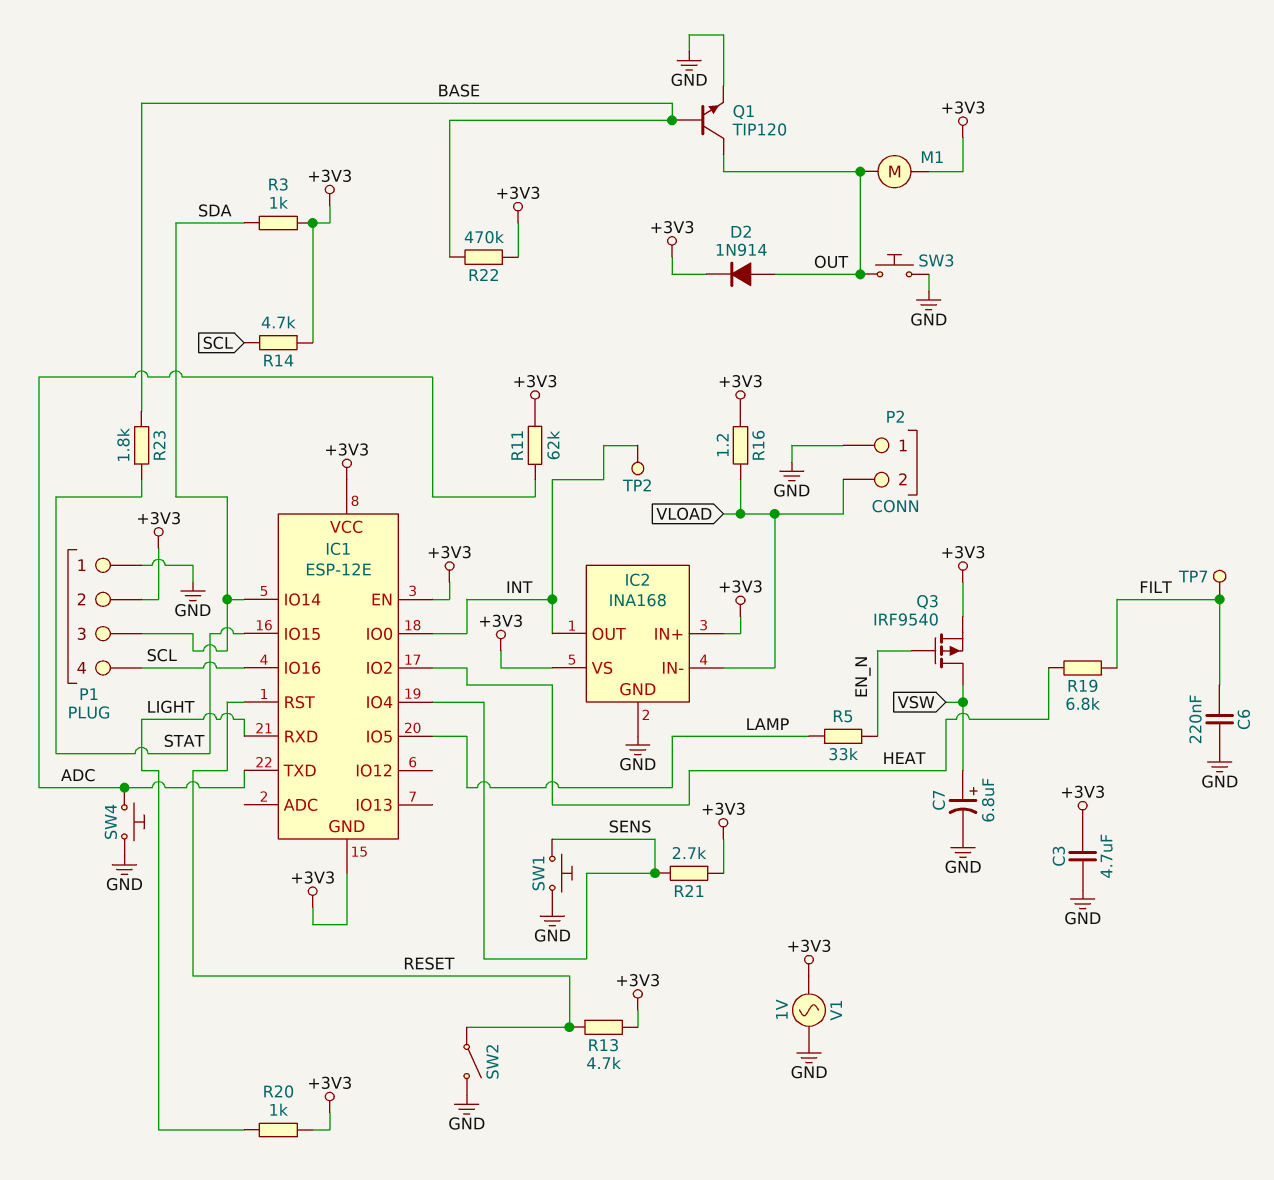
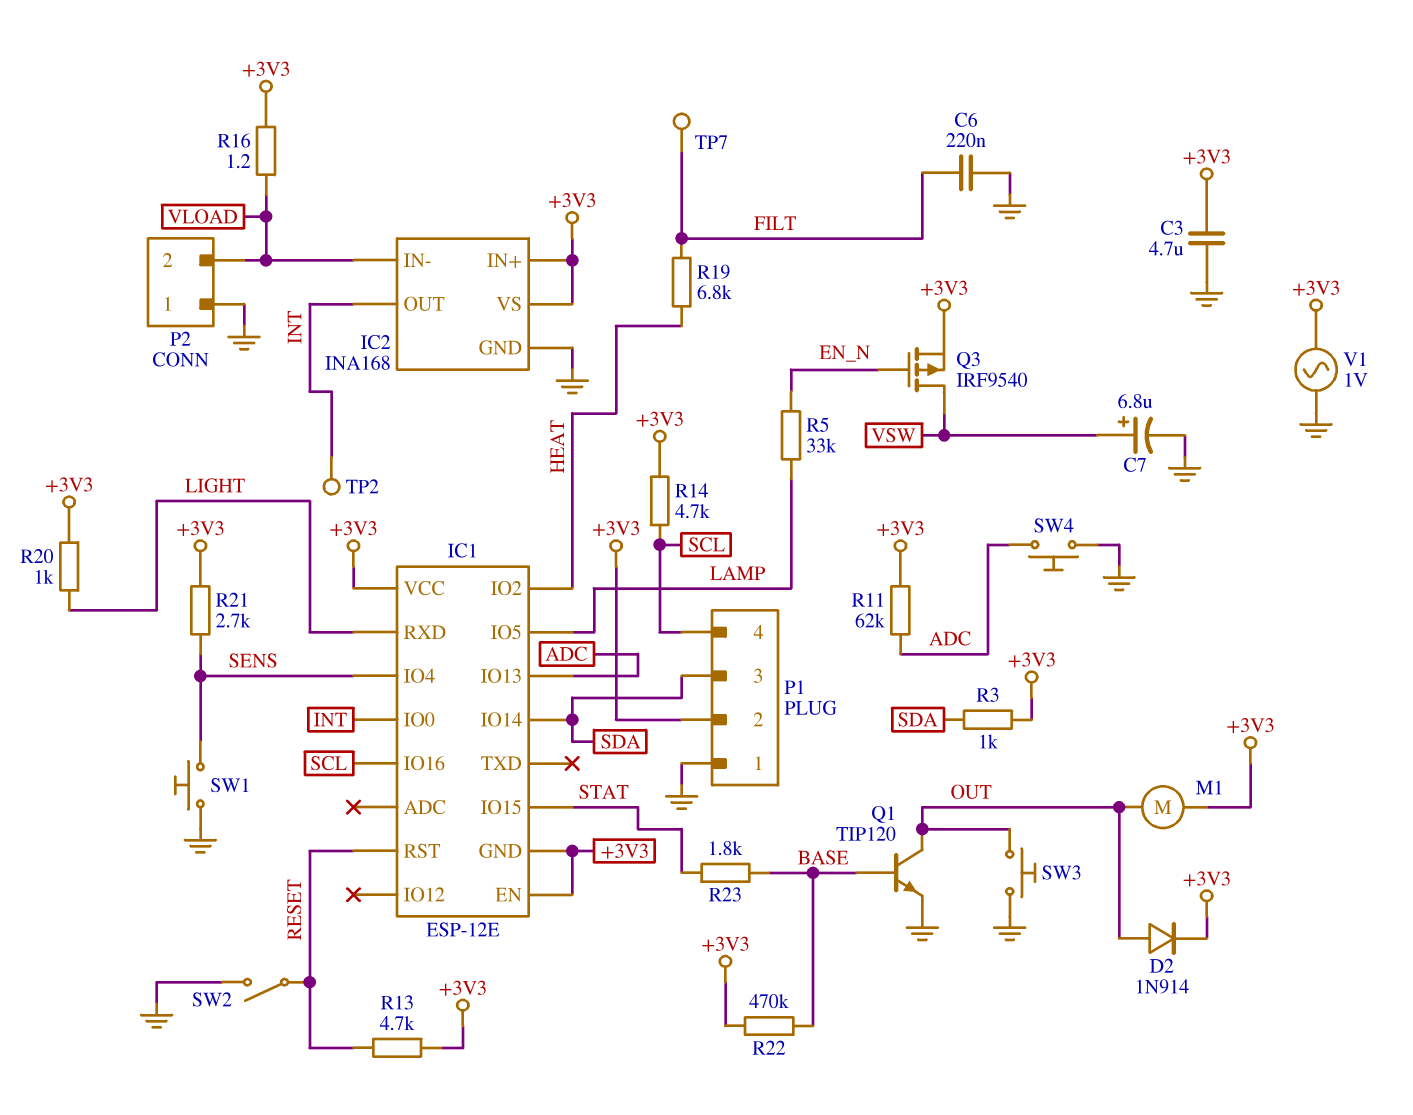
IC1 pin IO13: none -> ADC
IC1 pin TXD: ADC -> none

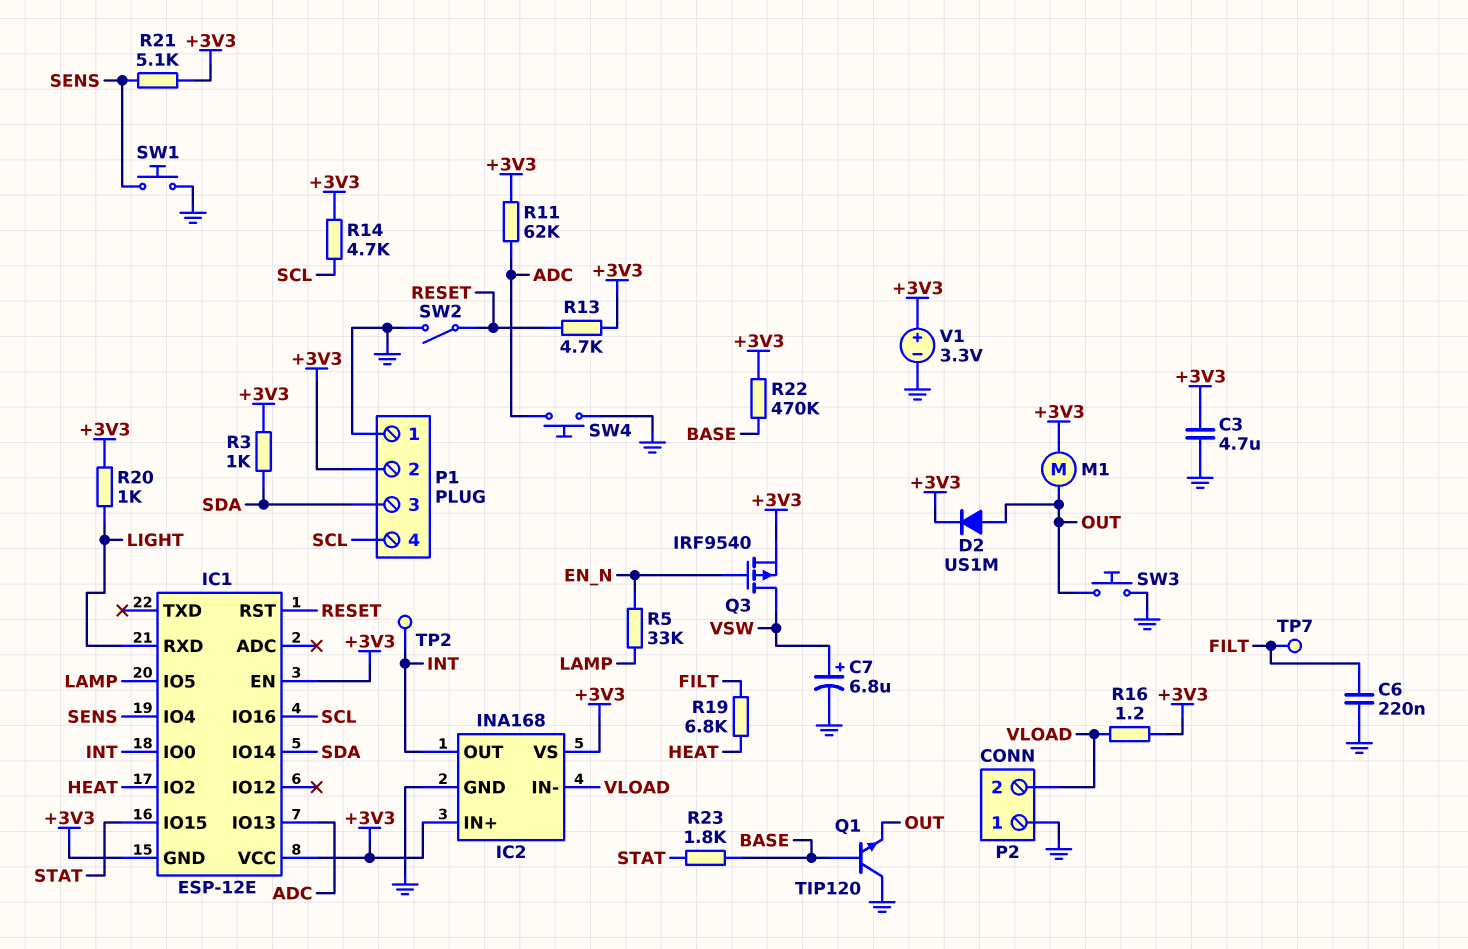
D2: diode 1N914 (A OUT, K +3V3) -> diode US1M (A OUT, K +3V3)
Q1: NPN TIP120 (B BASE, C OUT, E GND) -> NPN TIP120 (B BASE, C GND, E OUT)
R21: 2.7k (+3V3, SENS) -> 5.1k (+3V3, SENS)
V1: AC 1V (+3V3, GND) -> 3.3V (plus +3V3, minus GND)

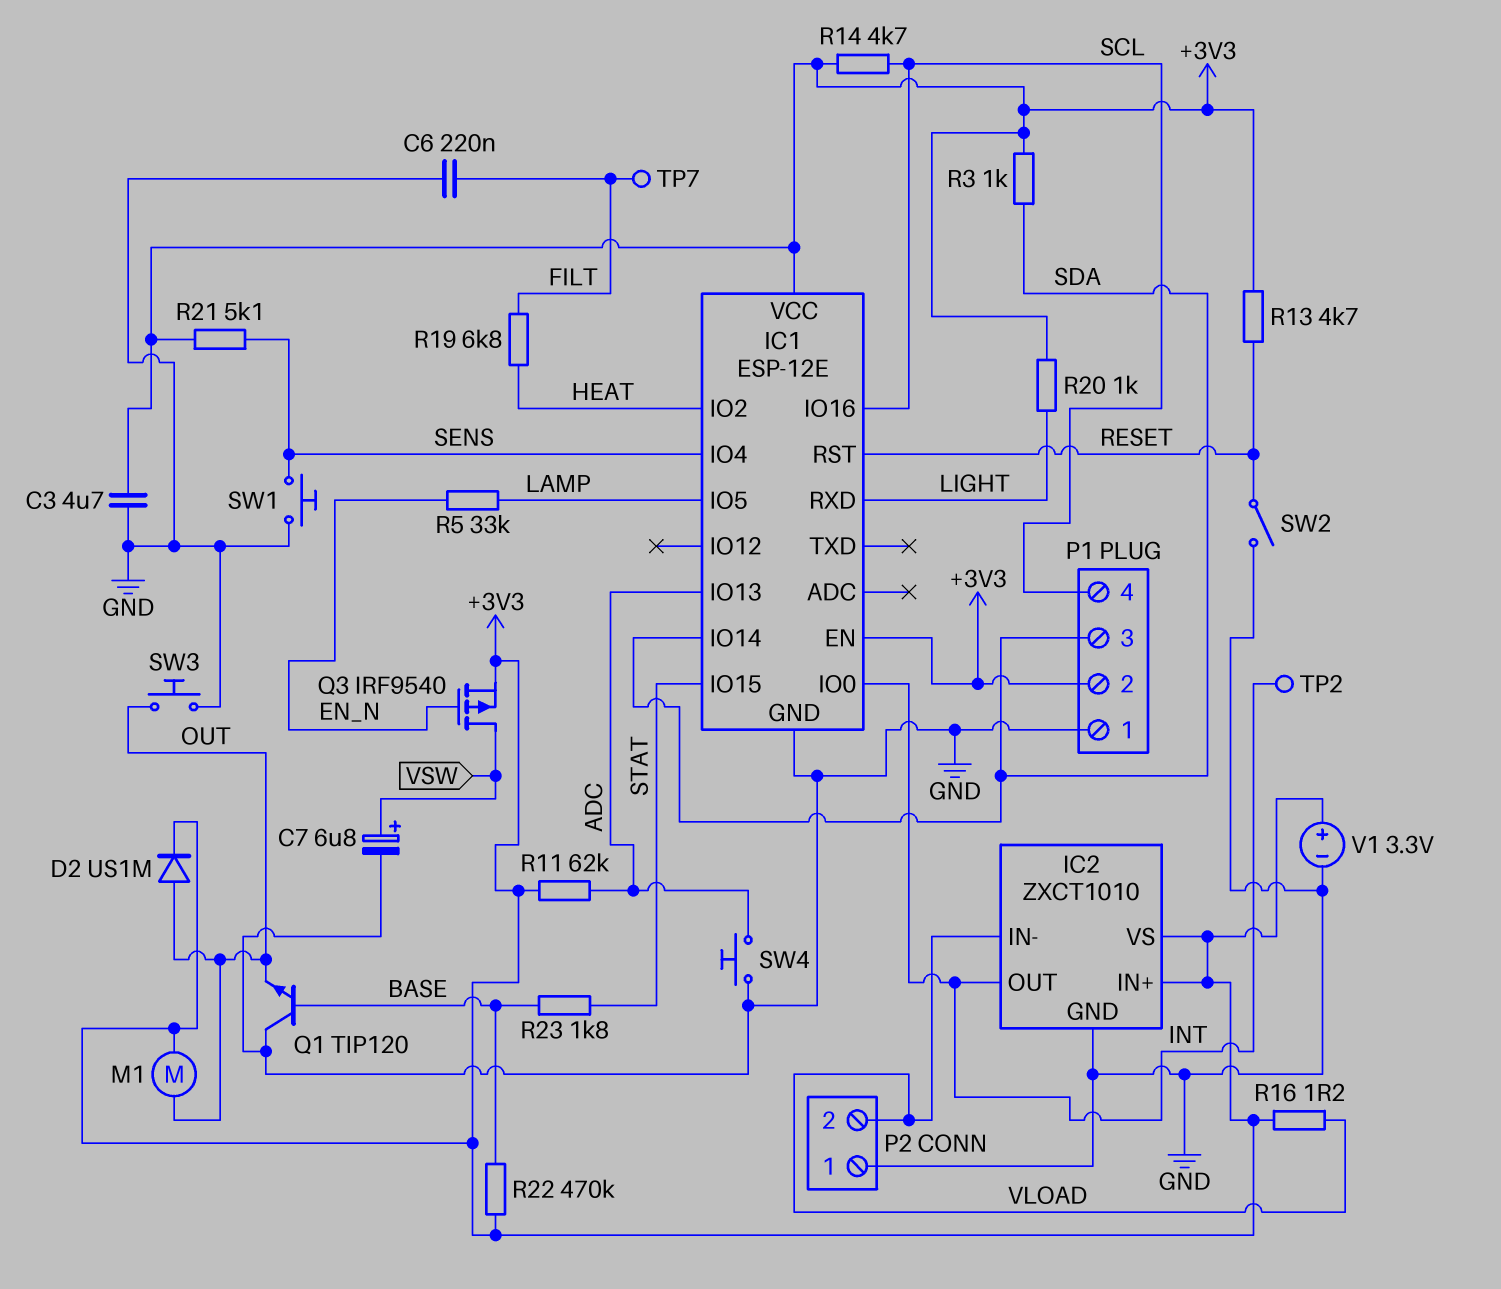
IC1 pin GND: +3V3 -> GND
IC2: INA168 -> ZXCT1010

